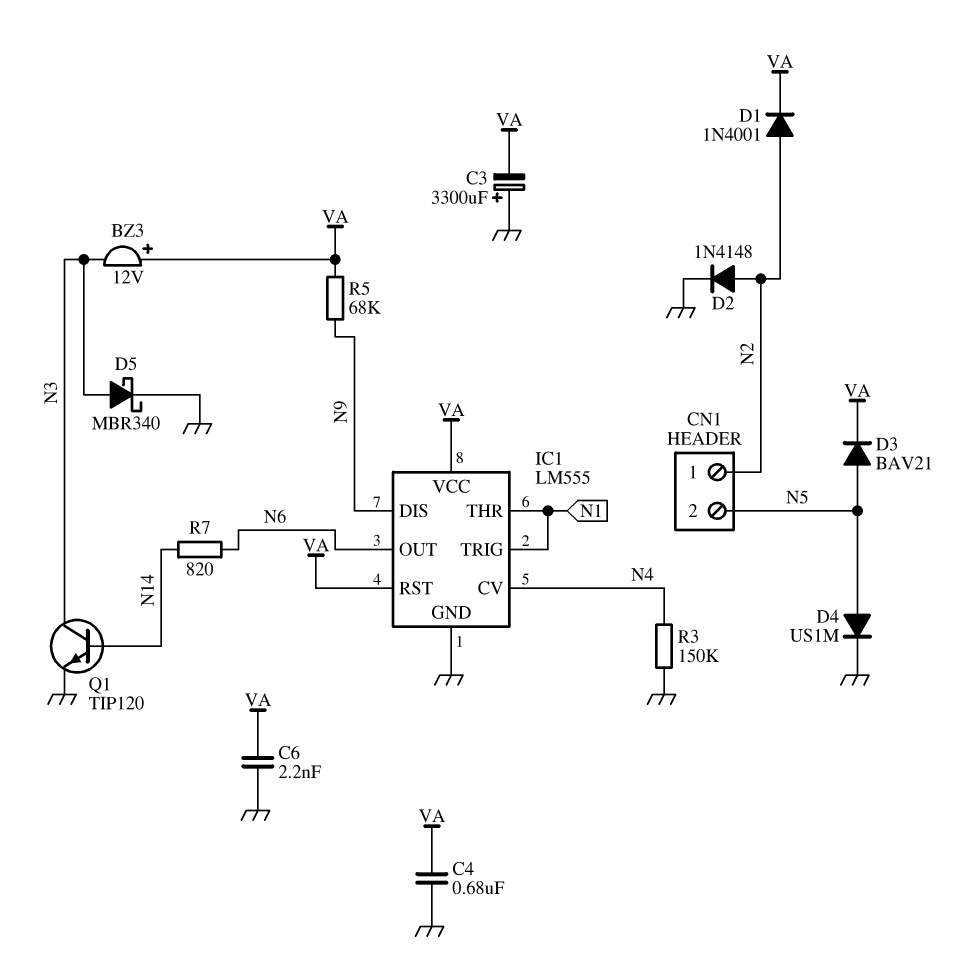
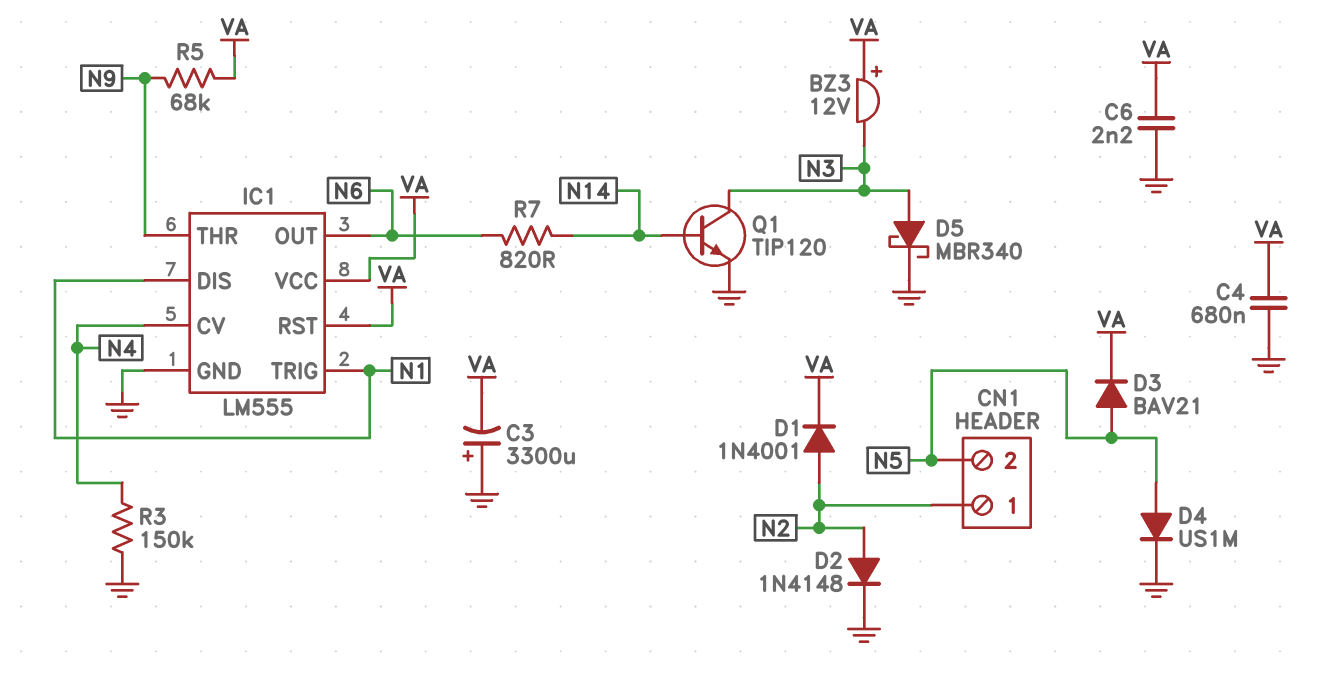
IC1 pin DIS: N9 -> N1
IC1 pin THR: N1 -> N9

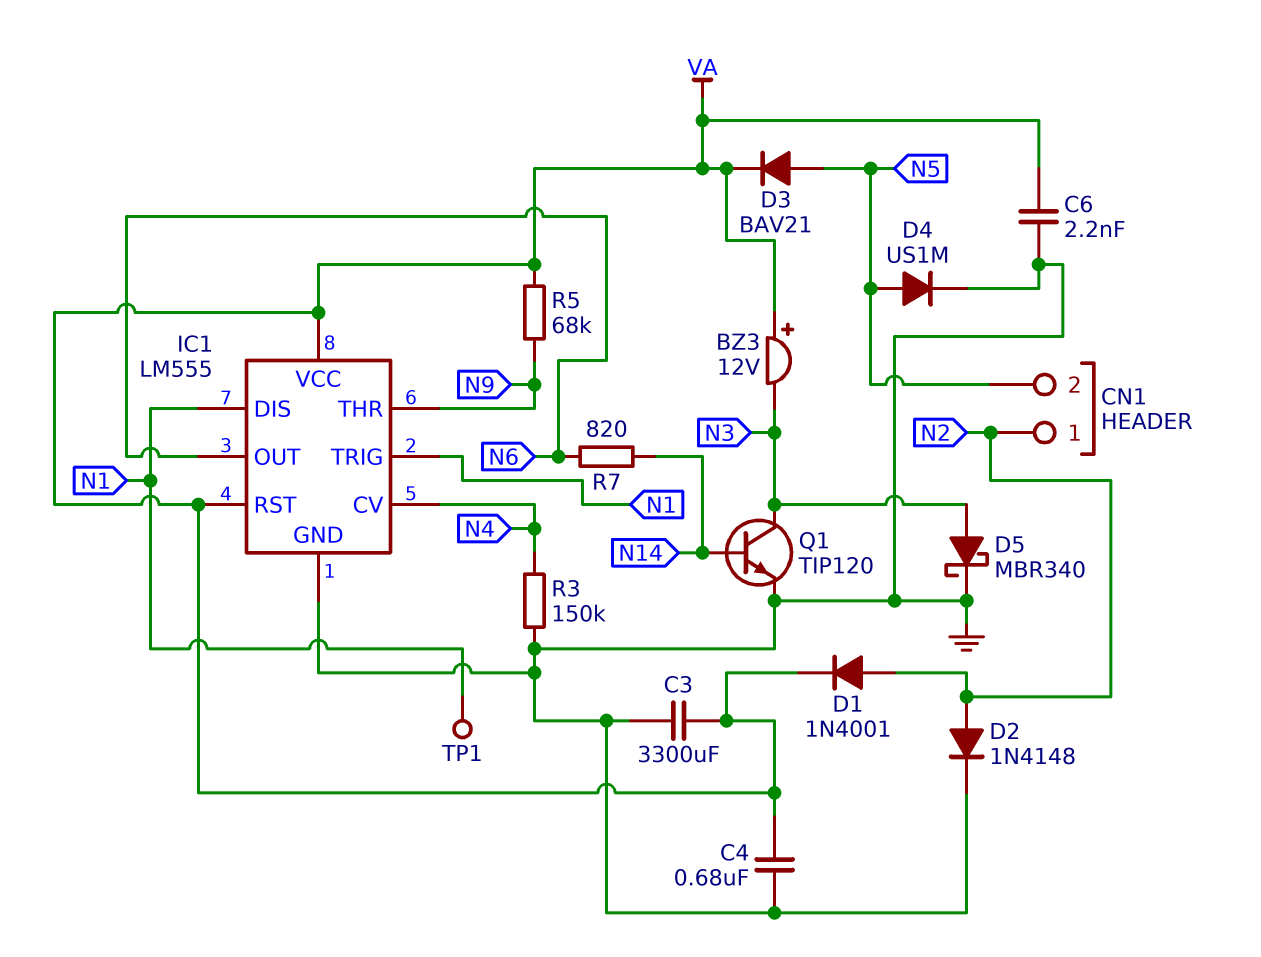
C3: 3300uF (plus GND, minus VA) -> 3300uF (GND, VA)
TP1: none -> test point (N1)

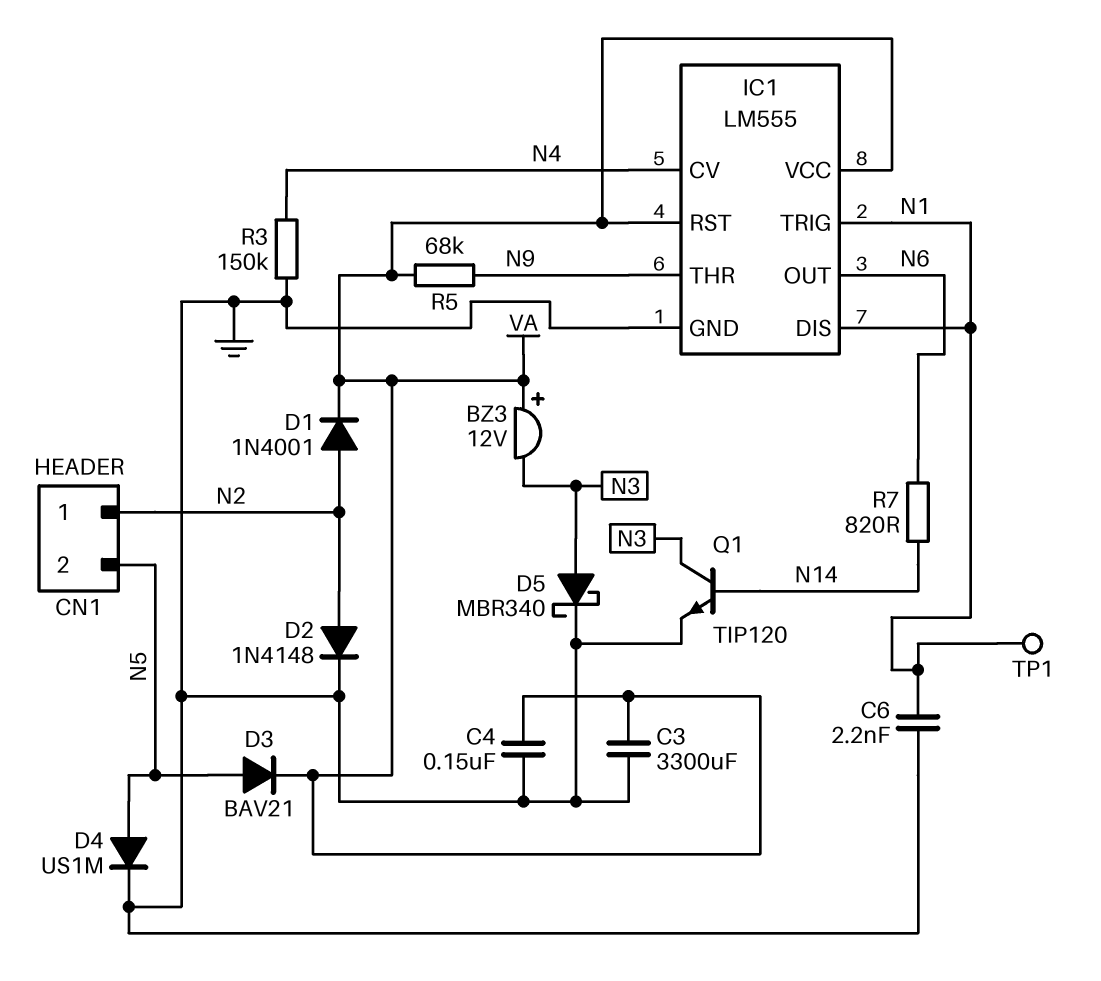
C4: 680nF (GND, VA) -> 150nF (GND, VA)
C6: 2.2nF (GND, VA) -> 2.2nF (GND, N1)

